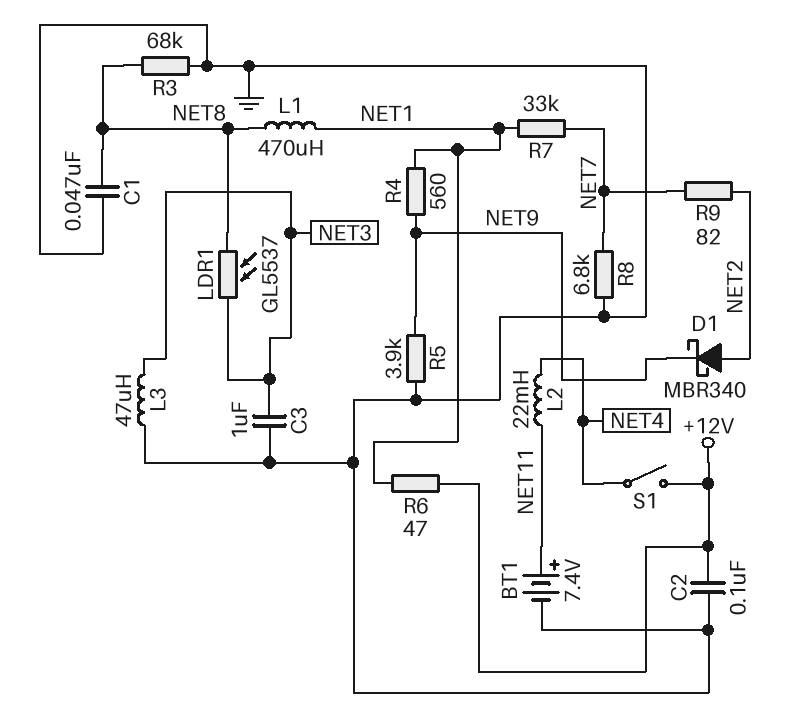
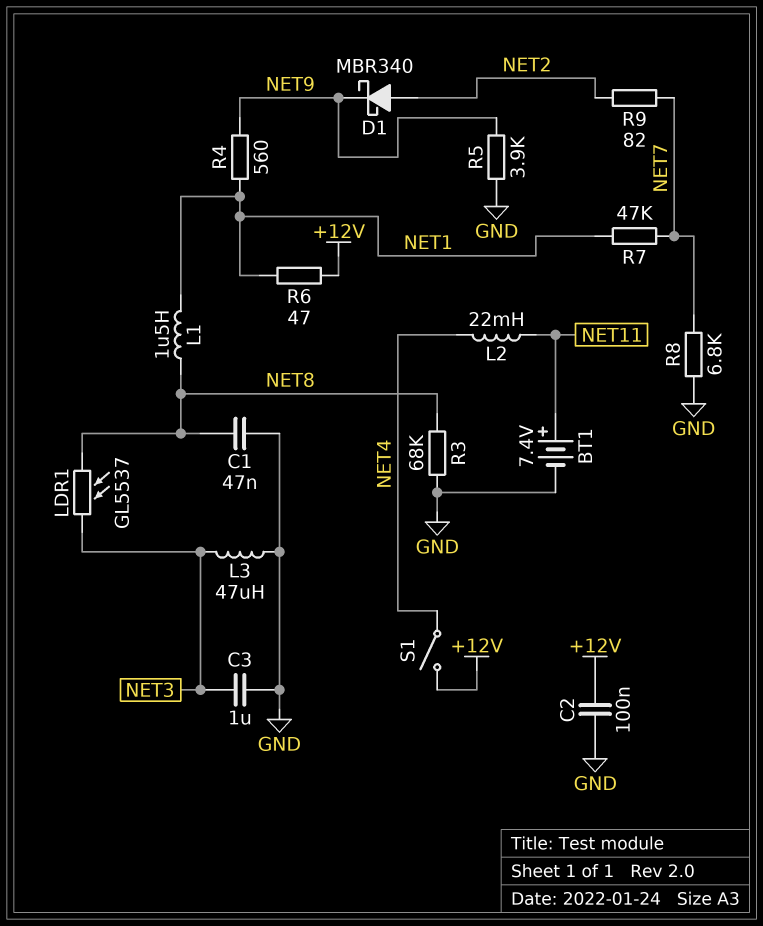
L1: 470uH (NET1, NET8) -> 1.5uH (NET1, NET8)
R7: 33k (NET1, NET7) -> 47k (NET1, NET7)

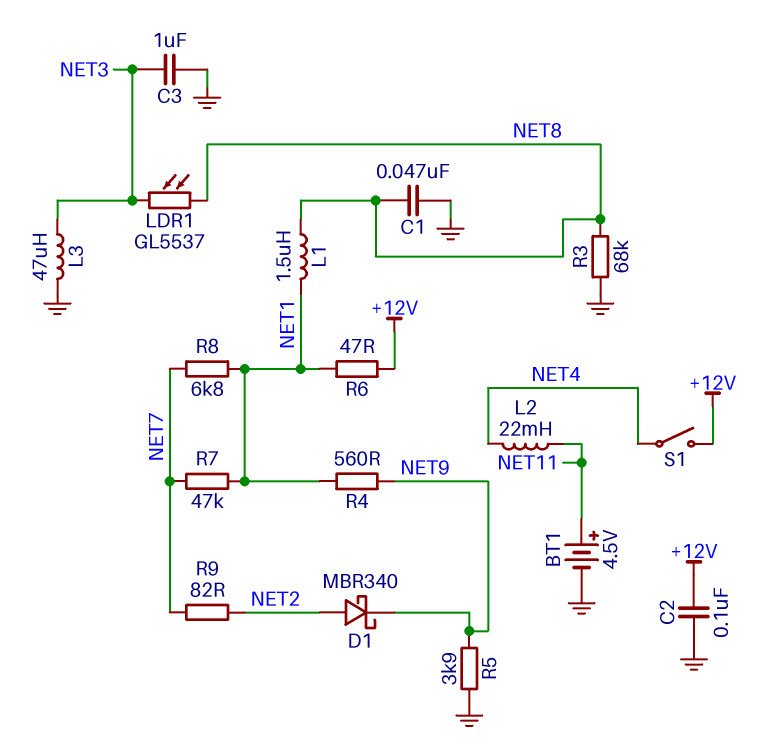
BT1: 7.4V (plus NET11, minus GND) -> 4.5V (plus NET11, minus GND)
R8: 6.8k (GND, NET7) -> 6.8k (NET1, NET7)

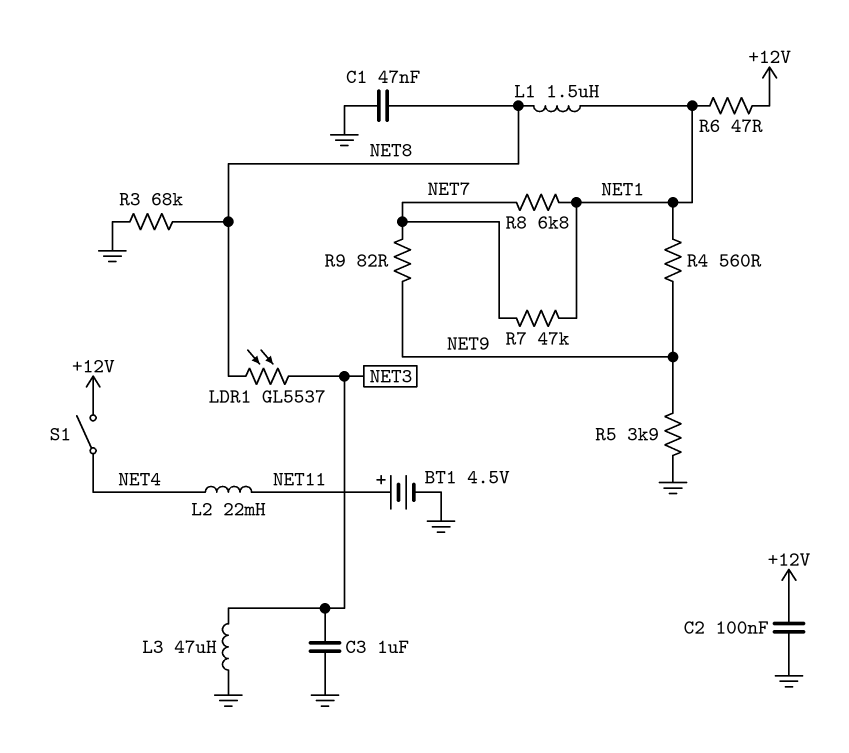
D1: schottky MBR340 (A NET2, K NET9) -> none
R9: 82 (NET2, NET7) -> 82 (NET7, NET9)

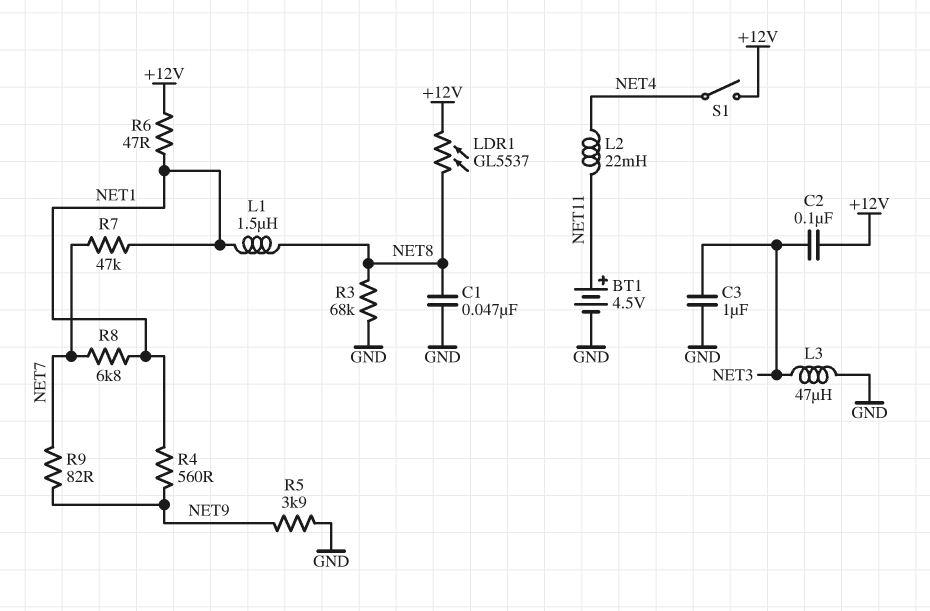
C2: 100nF (+12V, GND) -> 100nF (+12V, NET3)
LDR1: GL5537 (NET3, NET8) -> GL5537 (+12V, NET8)

